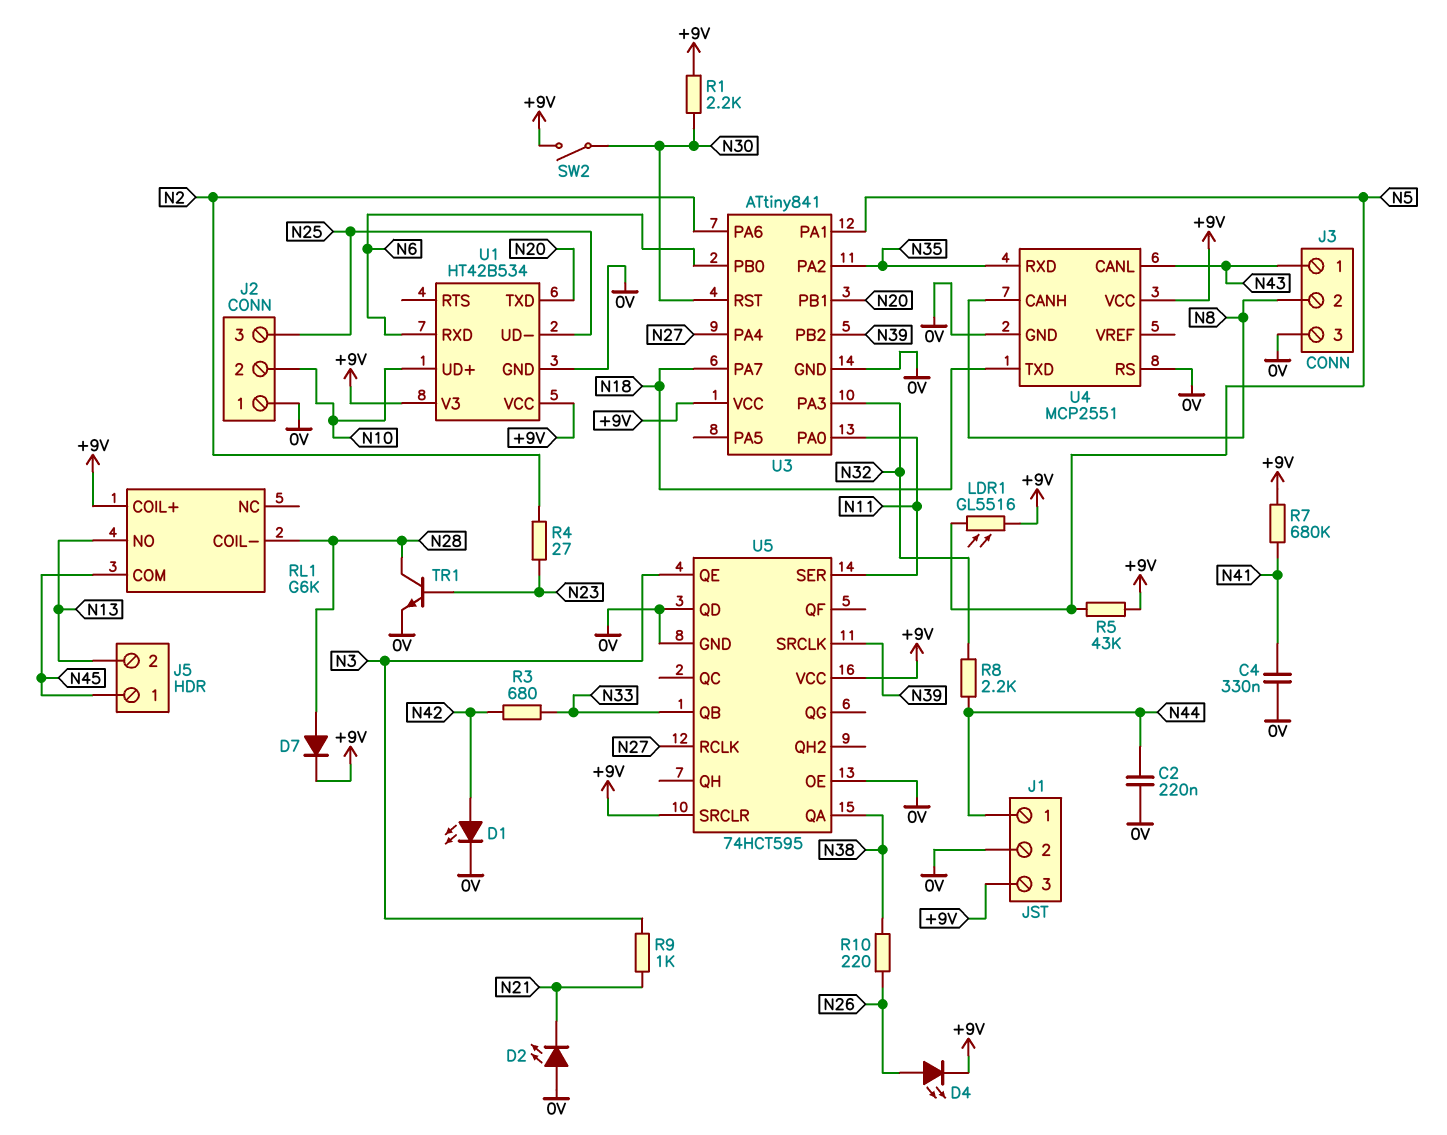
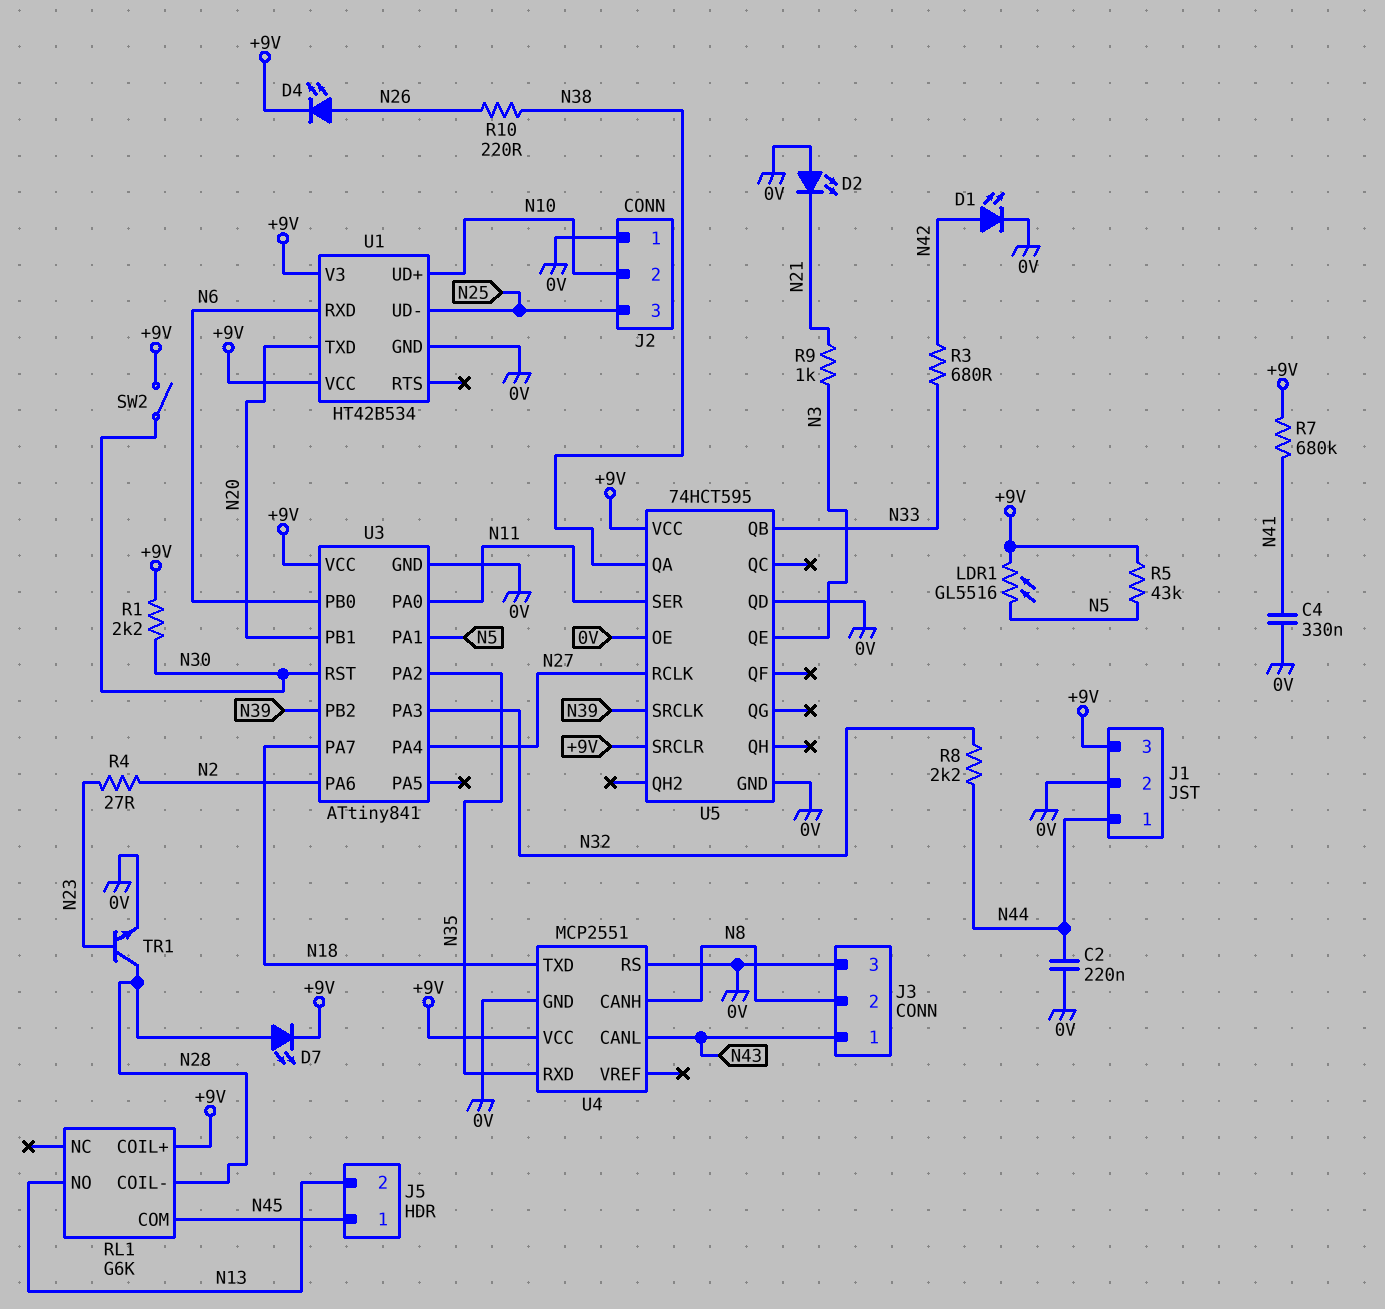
D7: diode (A N28, K +9V) -> LED (A N28, K +9V)

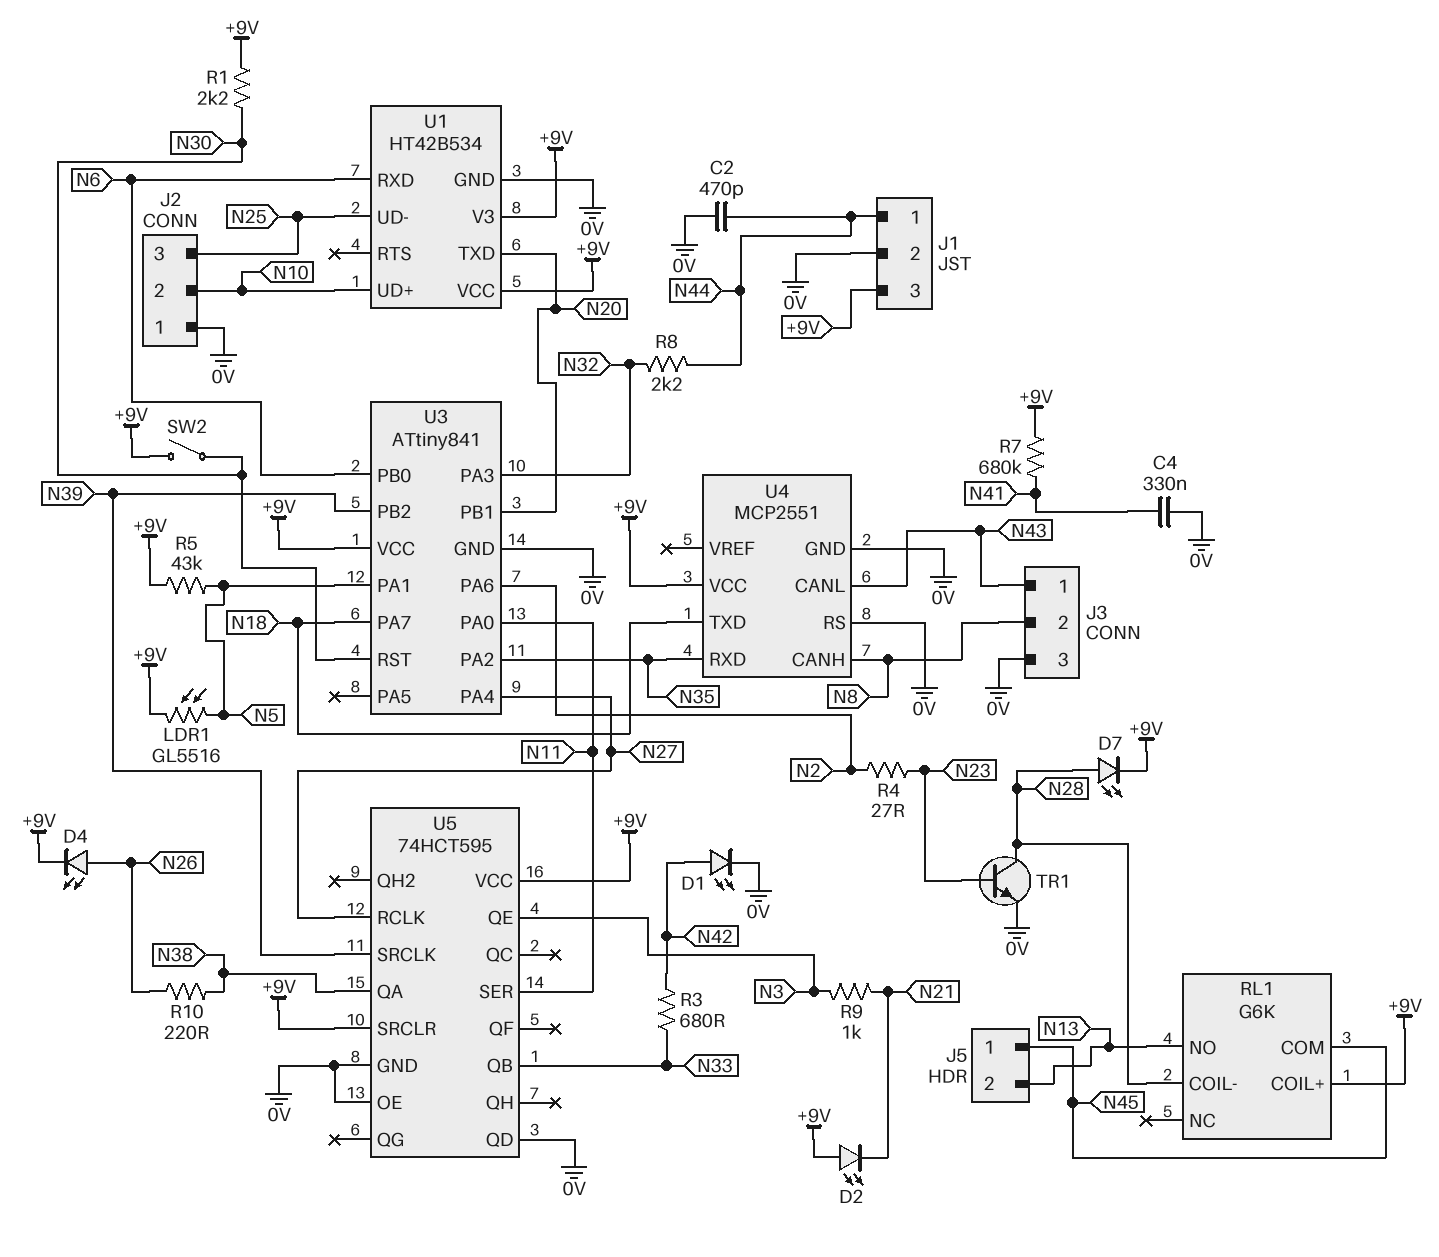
C2: 220nF (0V, N44) -> 470pF (0V, N44)
D2: LED (A 0V, K N21) -> LED (A +9V, K N21)

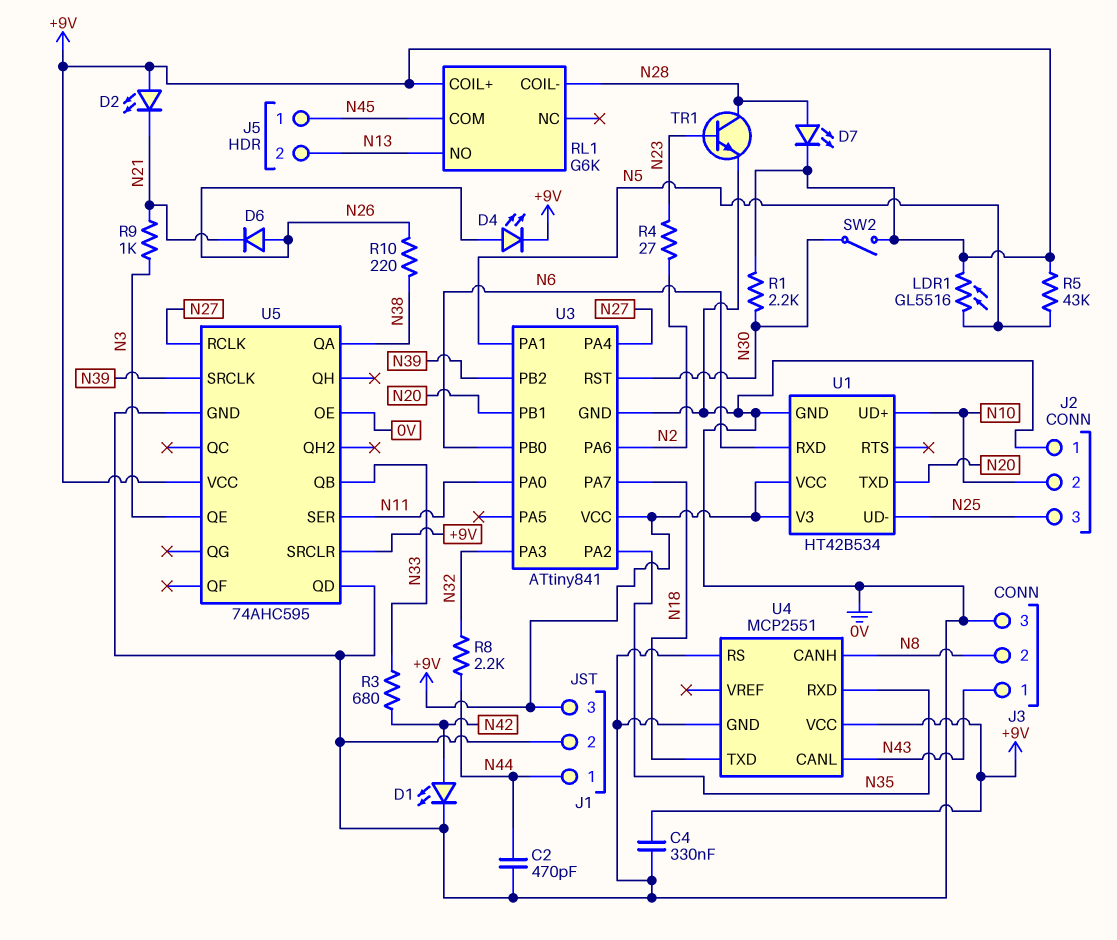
C4: 330nF (0V, N41) -> 330nF (+9V, 0V)
D6: none -> diode (A N26, K N21)
R7: 680k (+9V, N41) -> none
U5: 74HCT595 -> 74AHC595

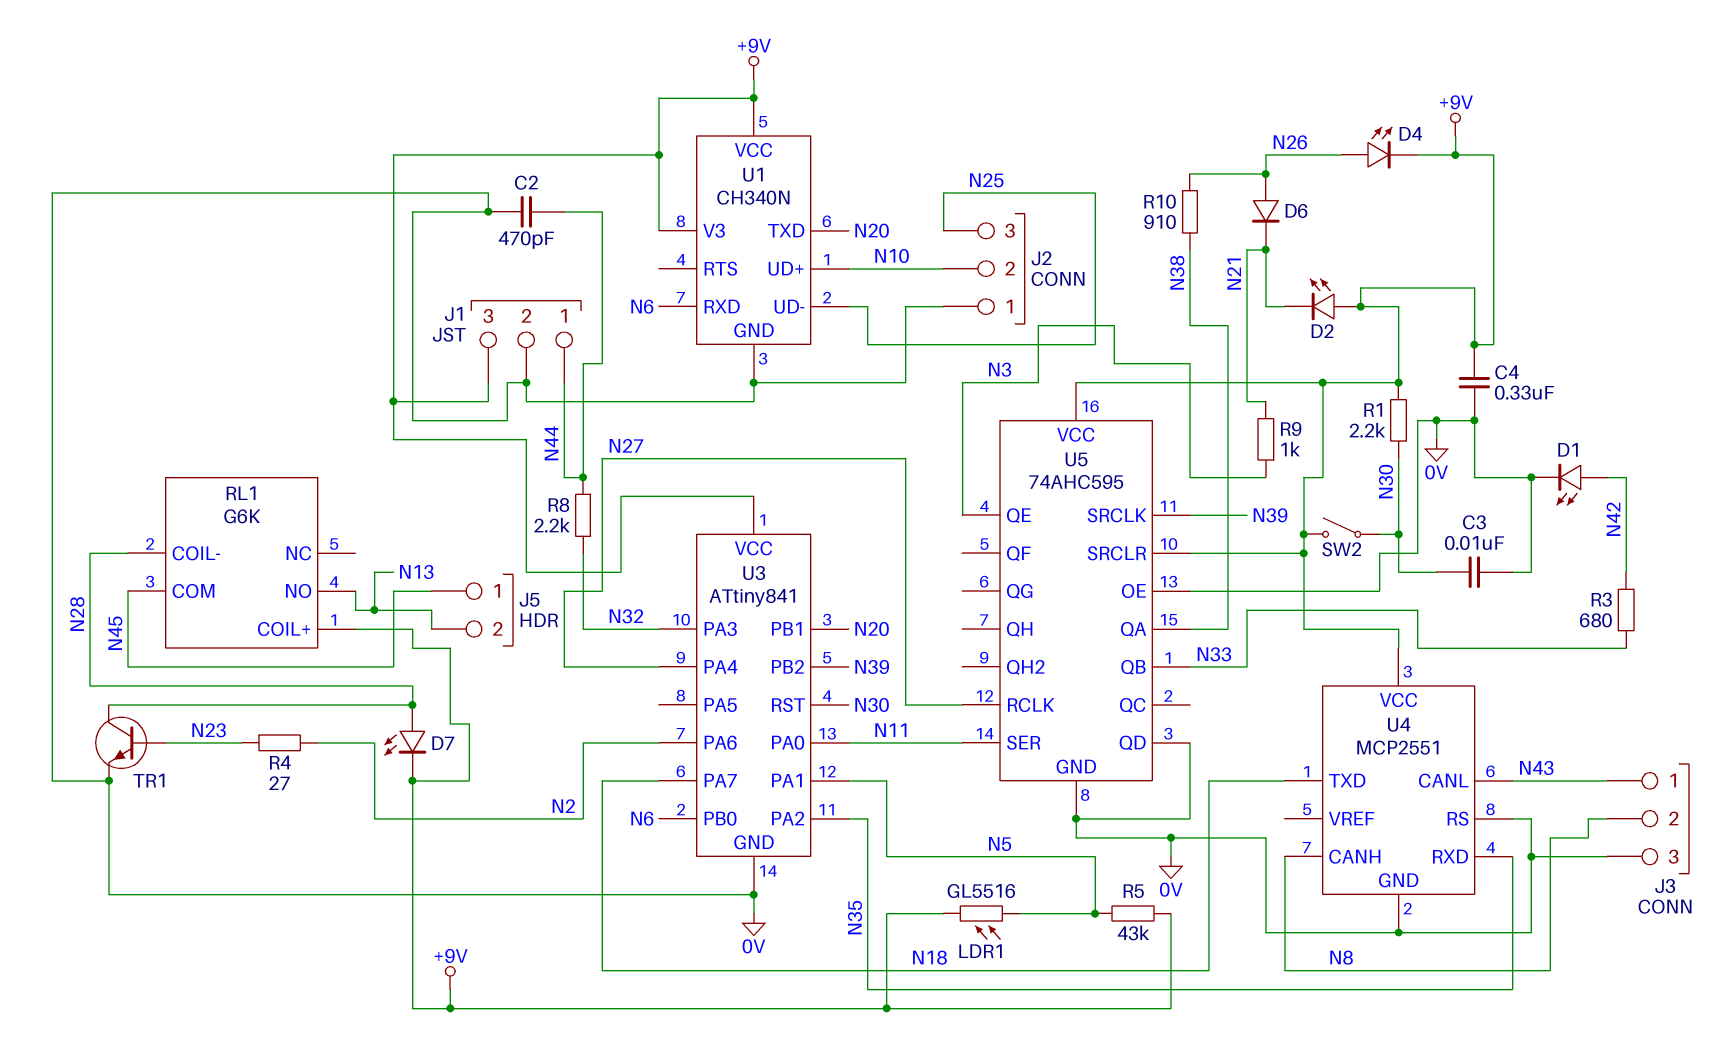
C3: none -> 10nF (0V, N30)
R10: 220 (N26, N38) -> 910 (N26, N38)
U1: HT42B534 -> CH340N

